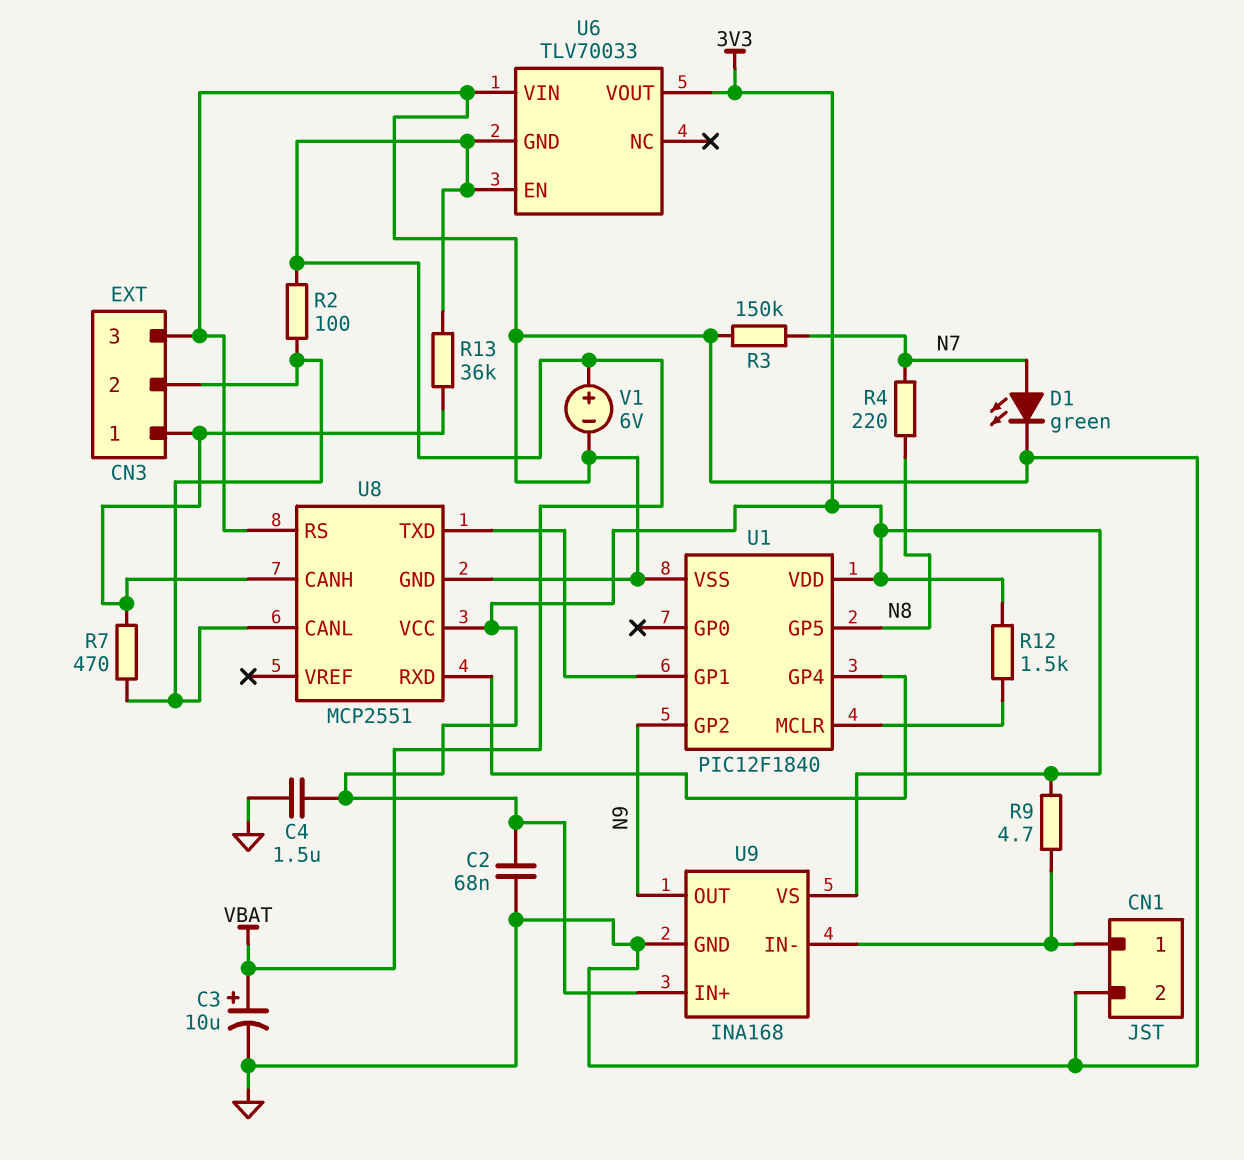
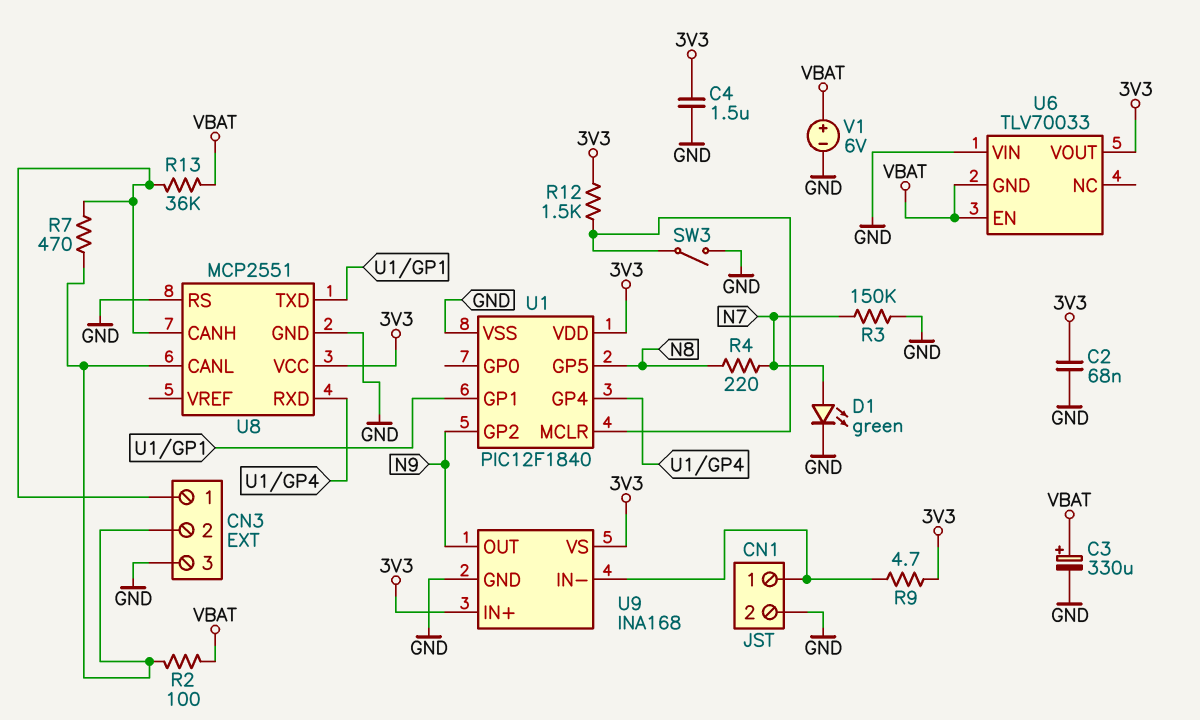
C3: 10uF (plus VBAT, minus GND) -> 330uF (plus VBAT, minus GND)
SW3: none -> switch (GND, U1/MCLR)

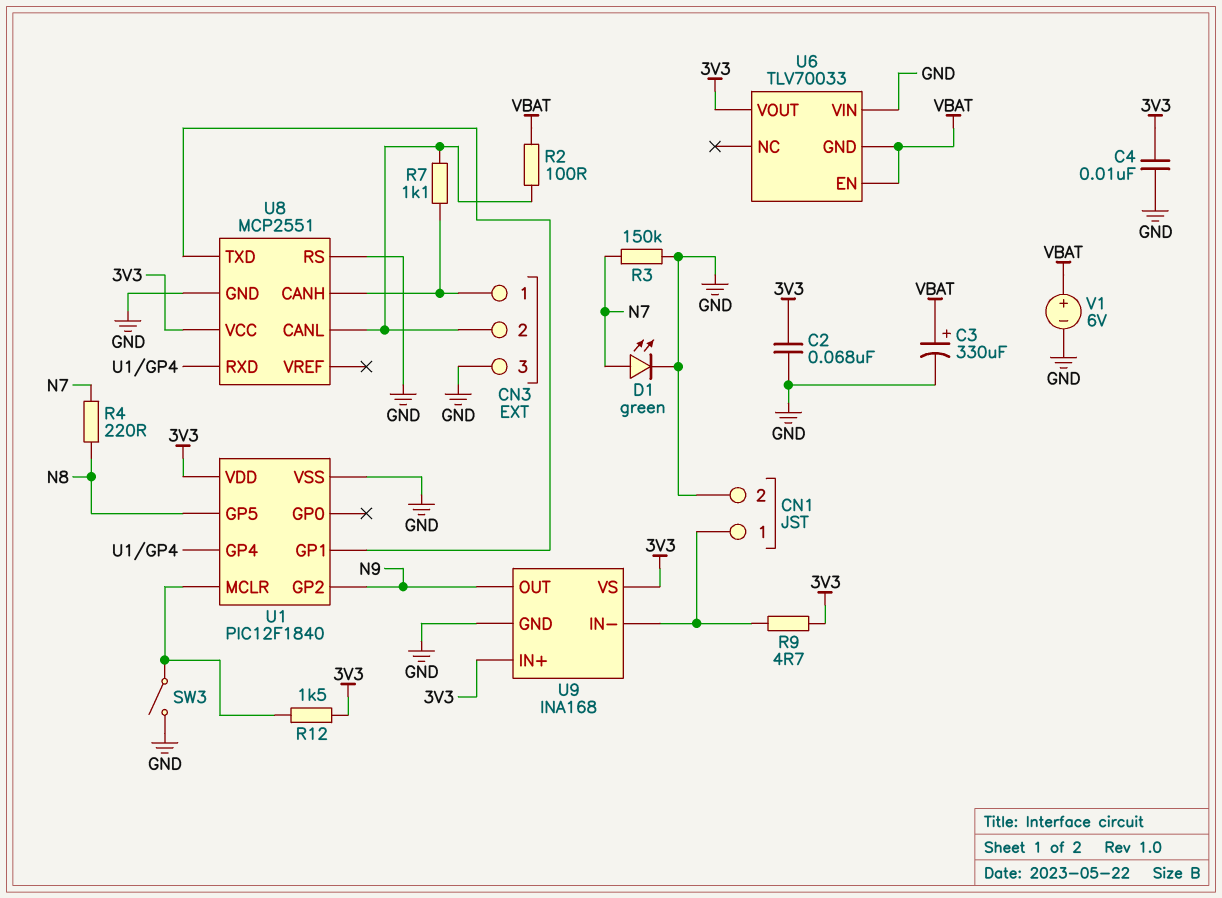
C4: 1.5uF (3V3, GND) -> 10nF (3V3, GND)
R7: 470 (CN3/1, CN3/2) -> 1.1k (CN3/1, CN3/2)
R13: 36k (CN3/1, VBAT) -> none

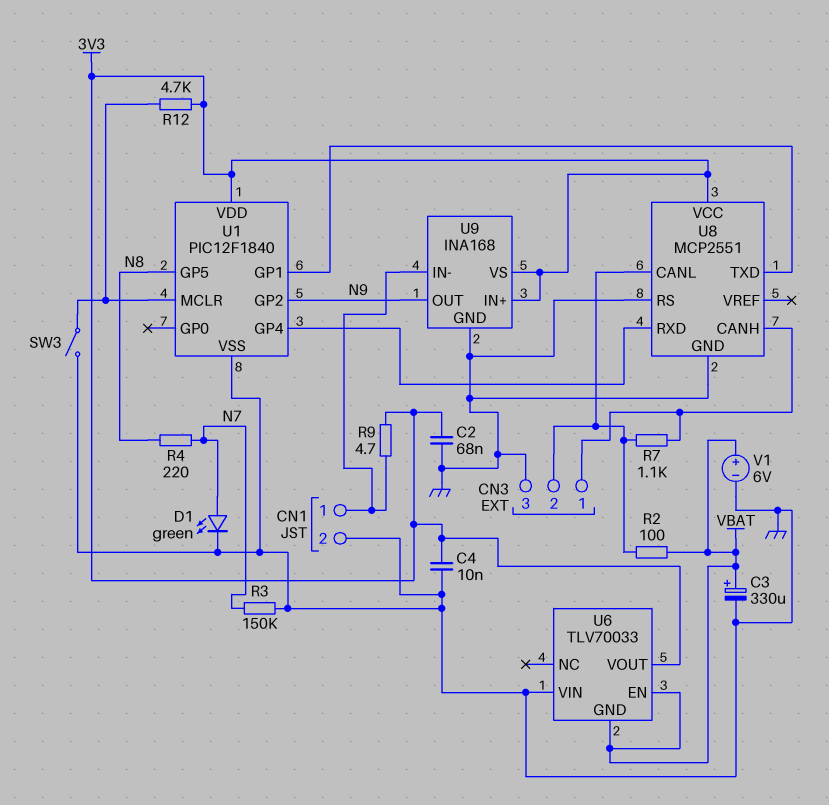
R12: 1.5k (3V3, U1/MCLR) -> 4.7k (3V3, U1/MCLR)

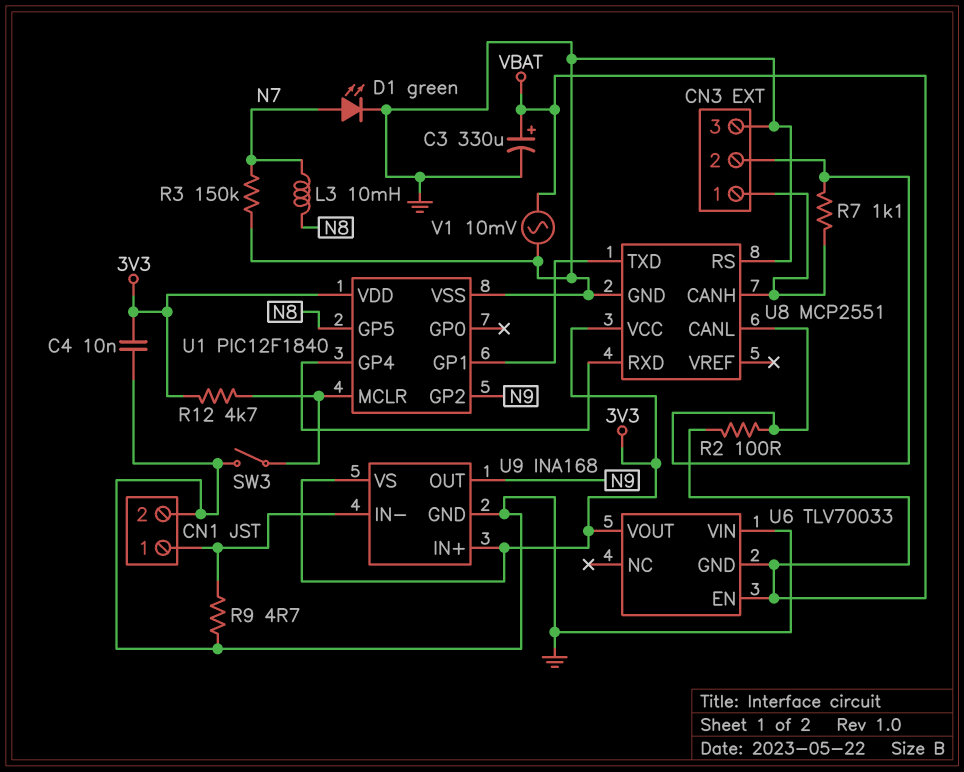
C2: 68nF (3V3, GND) -> none
L3: none -> 10mH (N7, N8)
R4: 220 (N7, N8) -> none
R9: 4.7 (3V3, CN1/1) -> 4.7 (CN1/1, GND)
V1: 6V (plus VBAT, minus GND) -> AC 10mV (GND, VBAT)

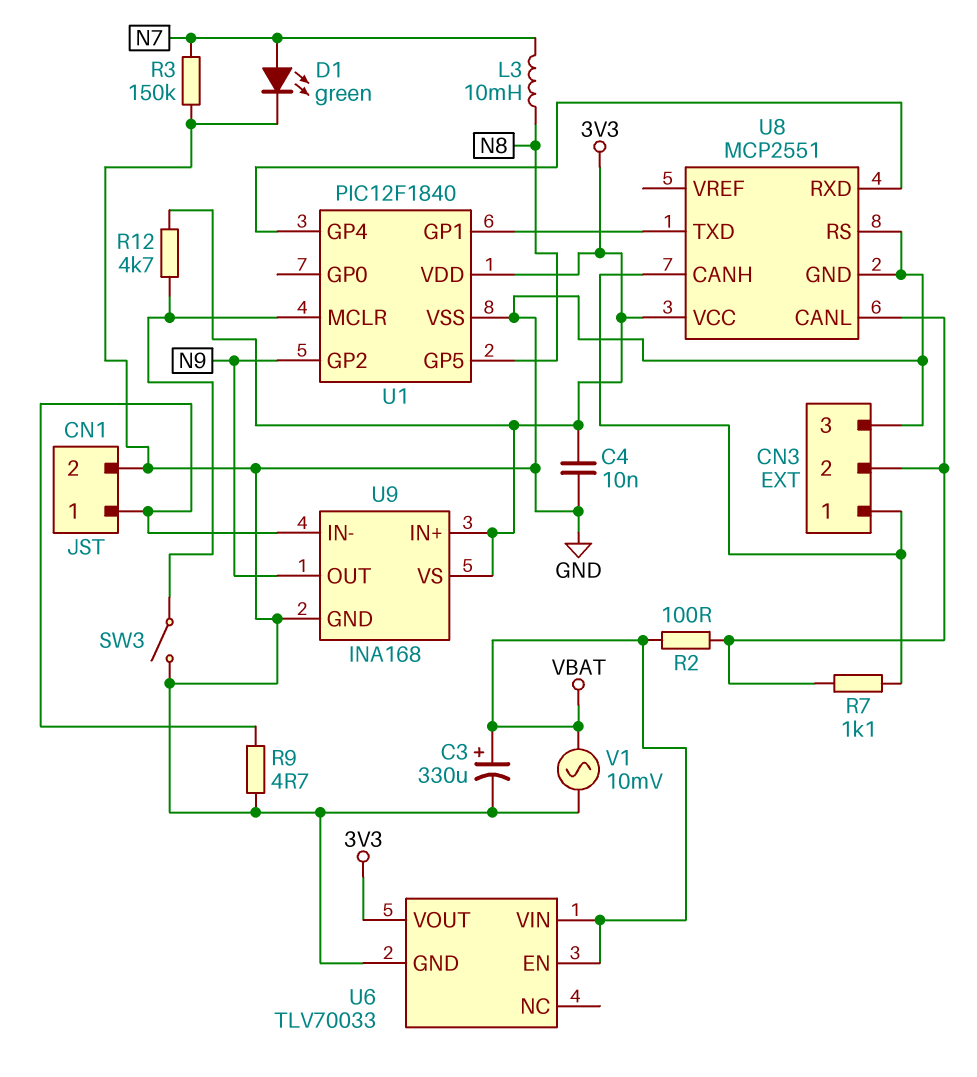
U6 pin GND: VBAT -> GND
U6 pin VIN: GND -> VBAT

